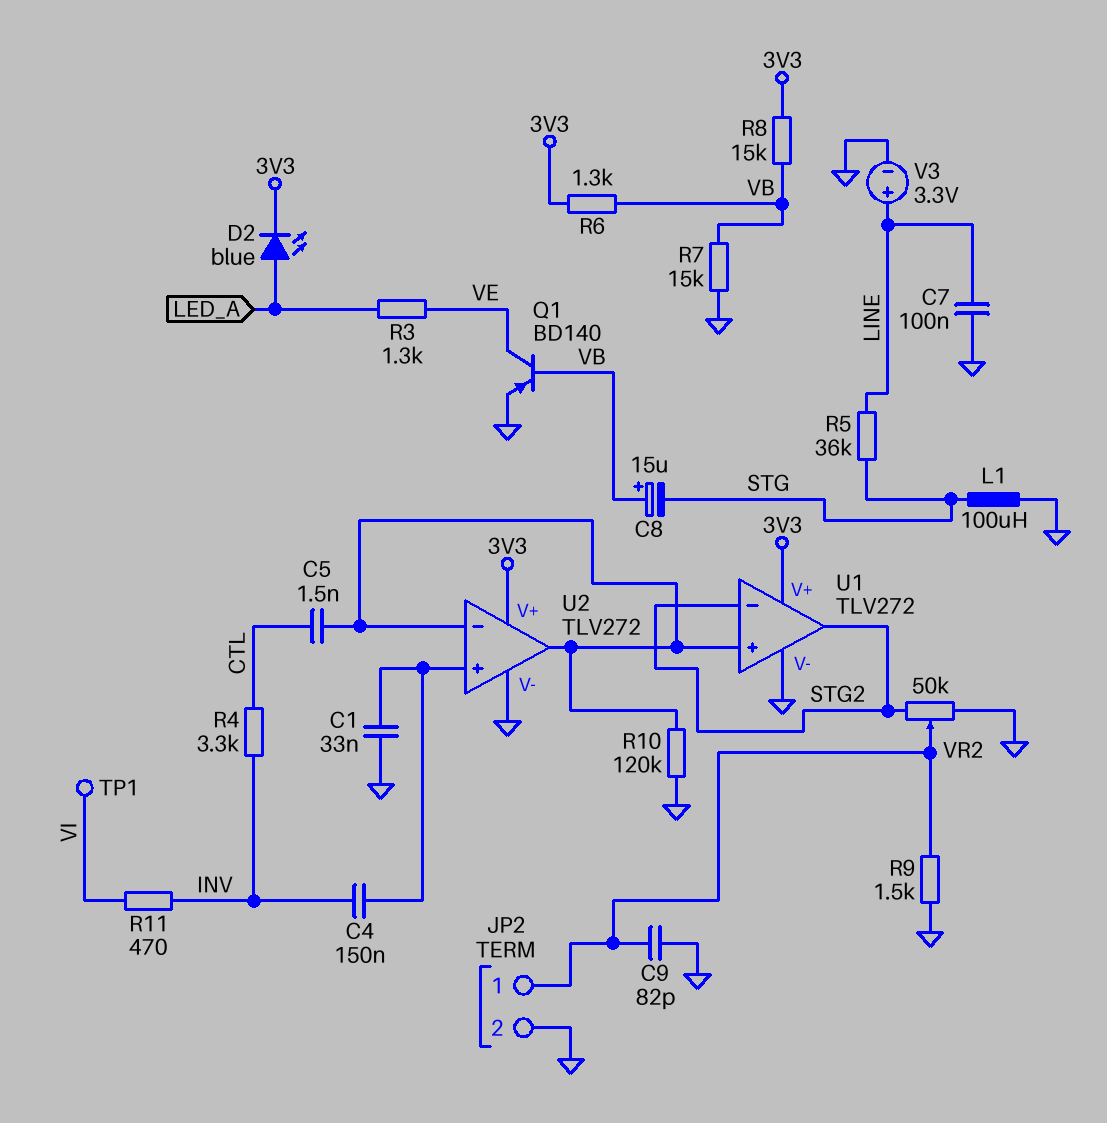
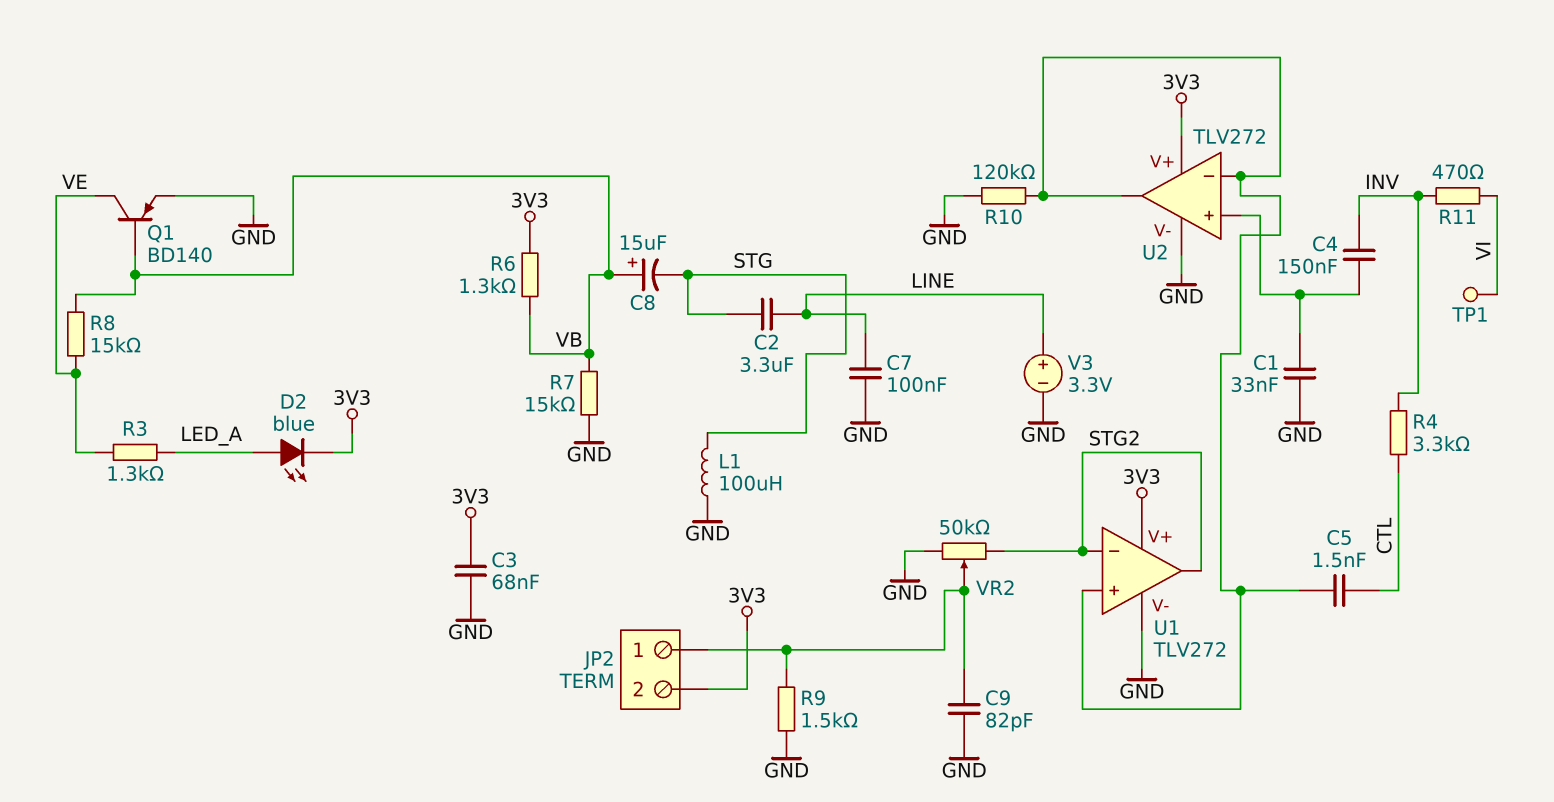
C2: none -> 3.3uF (LINE, STG)
C3: none -> 68nF (3V3, GND)
JP2 pin 2: GND -> 3V3
R5: 36k (LINE, STG) -> none
R8: 15k (3V3, VB) -> 15k (VB, VE)

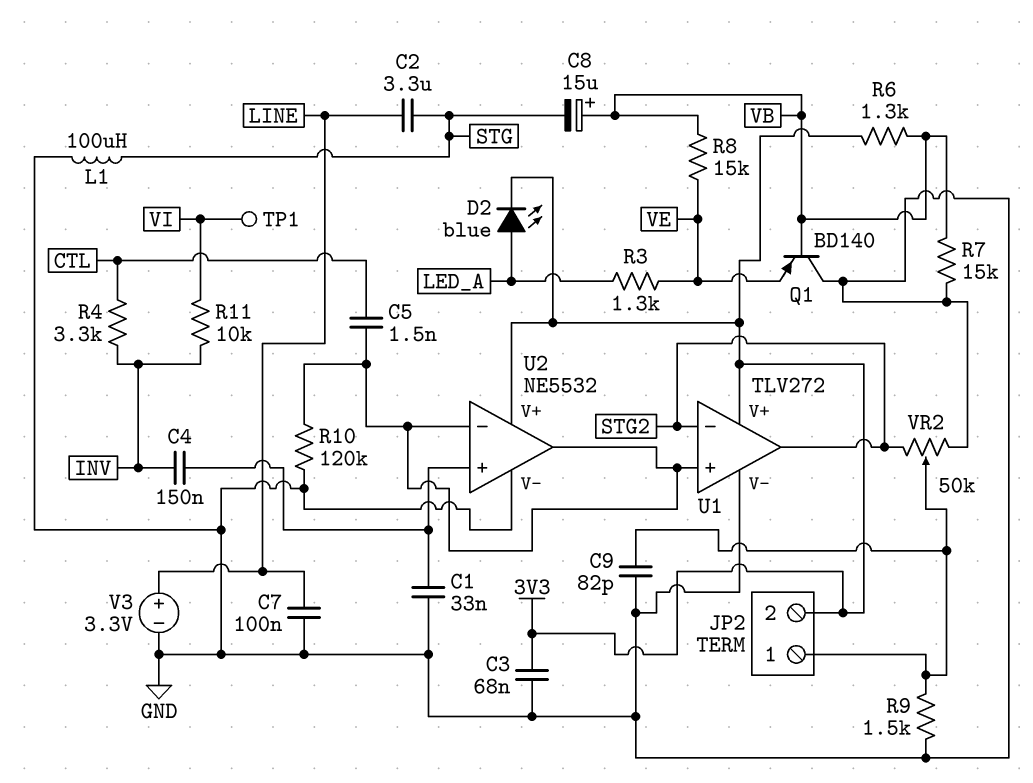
Q1: PNP BD140 (B VB, C VE, E GND) -> PNP BD140 (B VB, C GND, E VE)
R11: 470 (INV, VI) -> 10k (INV, VI)
U2: TLV272 -> NE5532

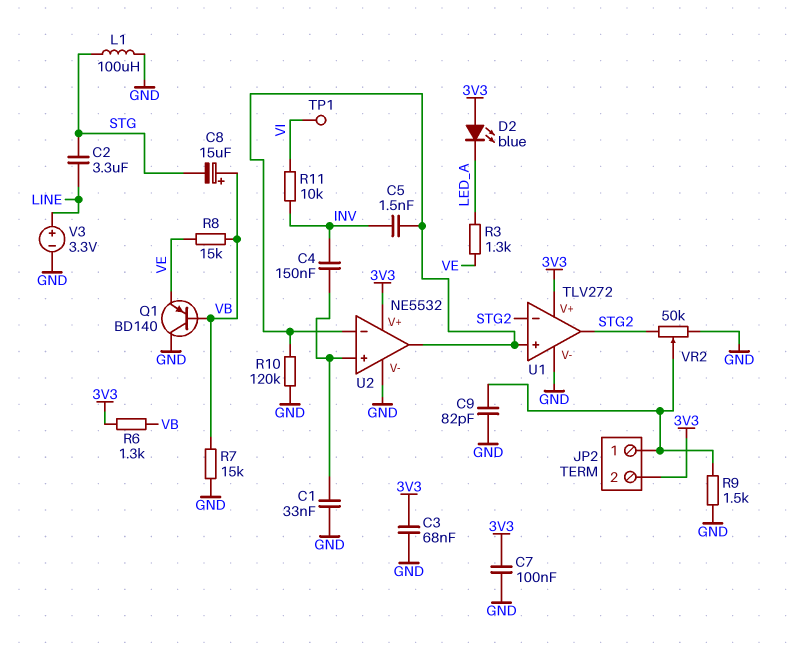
C5: 1.5nF (CTL, U1/in+) -> 1.5nF (INV, U1/in+)
C7: 100nF (GND, LINE) -> 100nF (3V3, GND)
D2: LED blue (A LED_A, K 3V3) -> LED blue (A 3V3, K LED_A)
R4: 3.3k (CTL, INV) -> none

